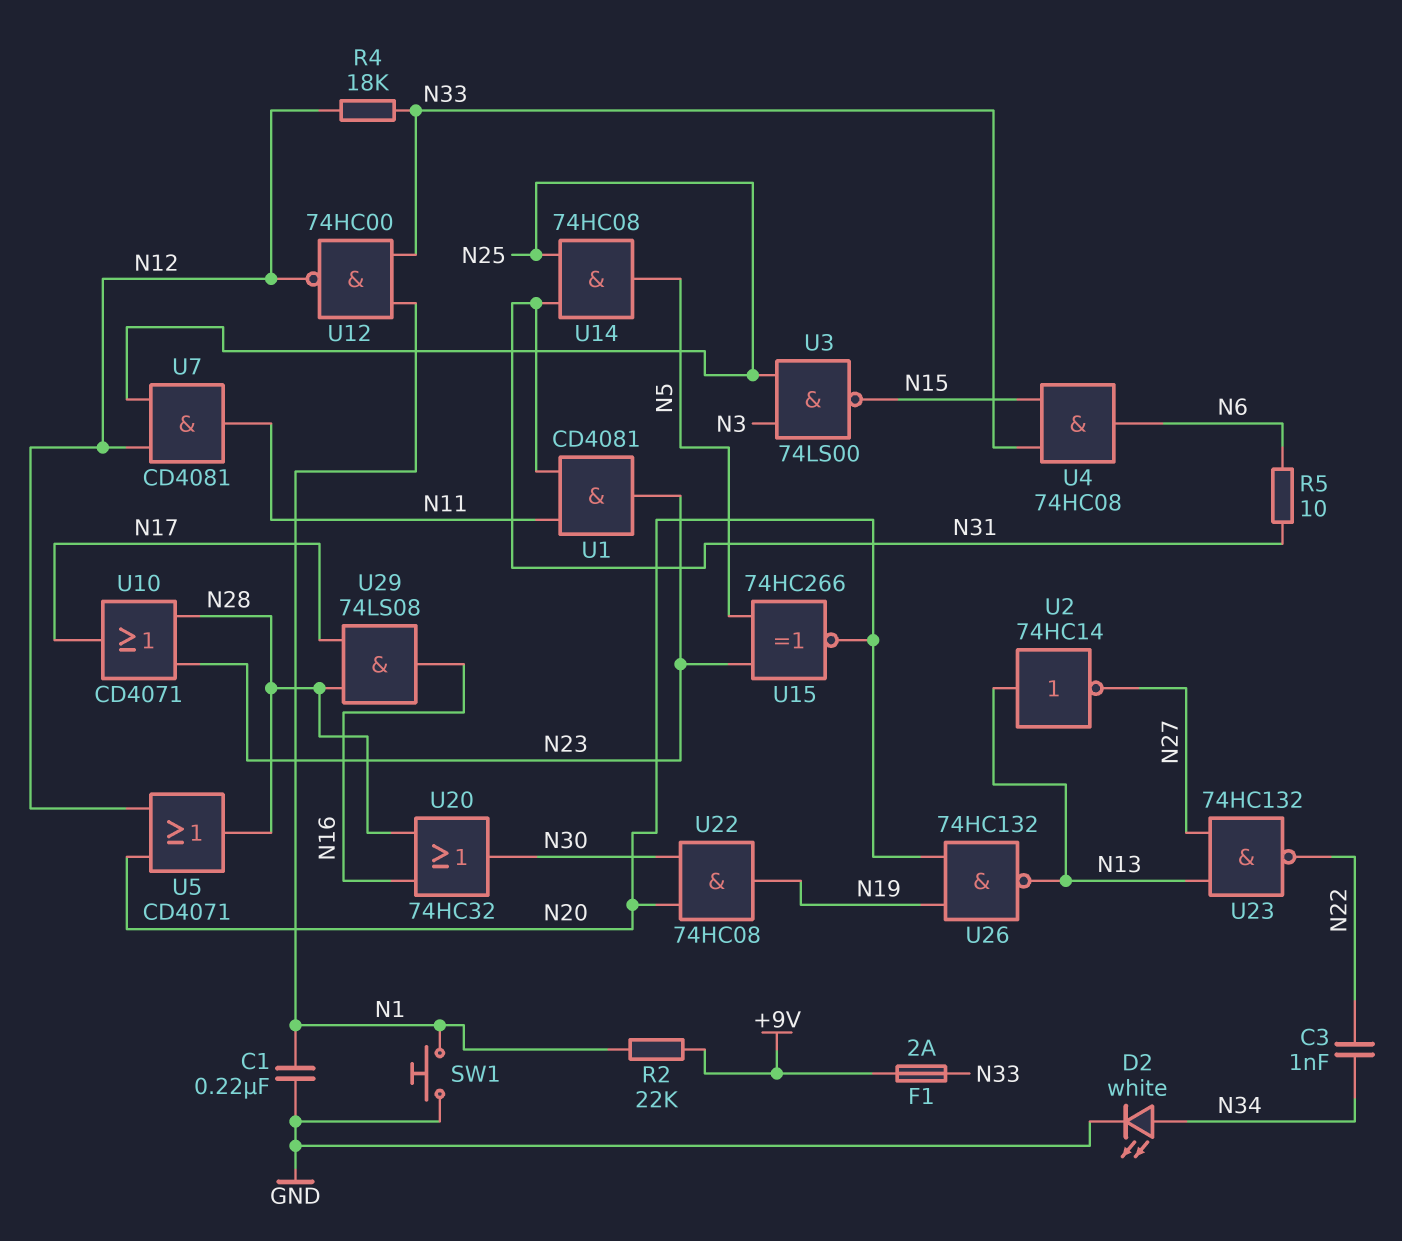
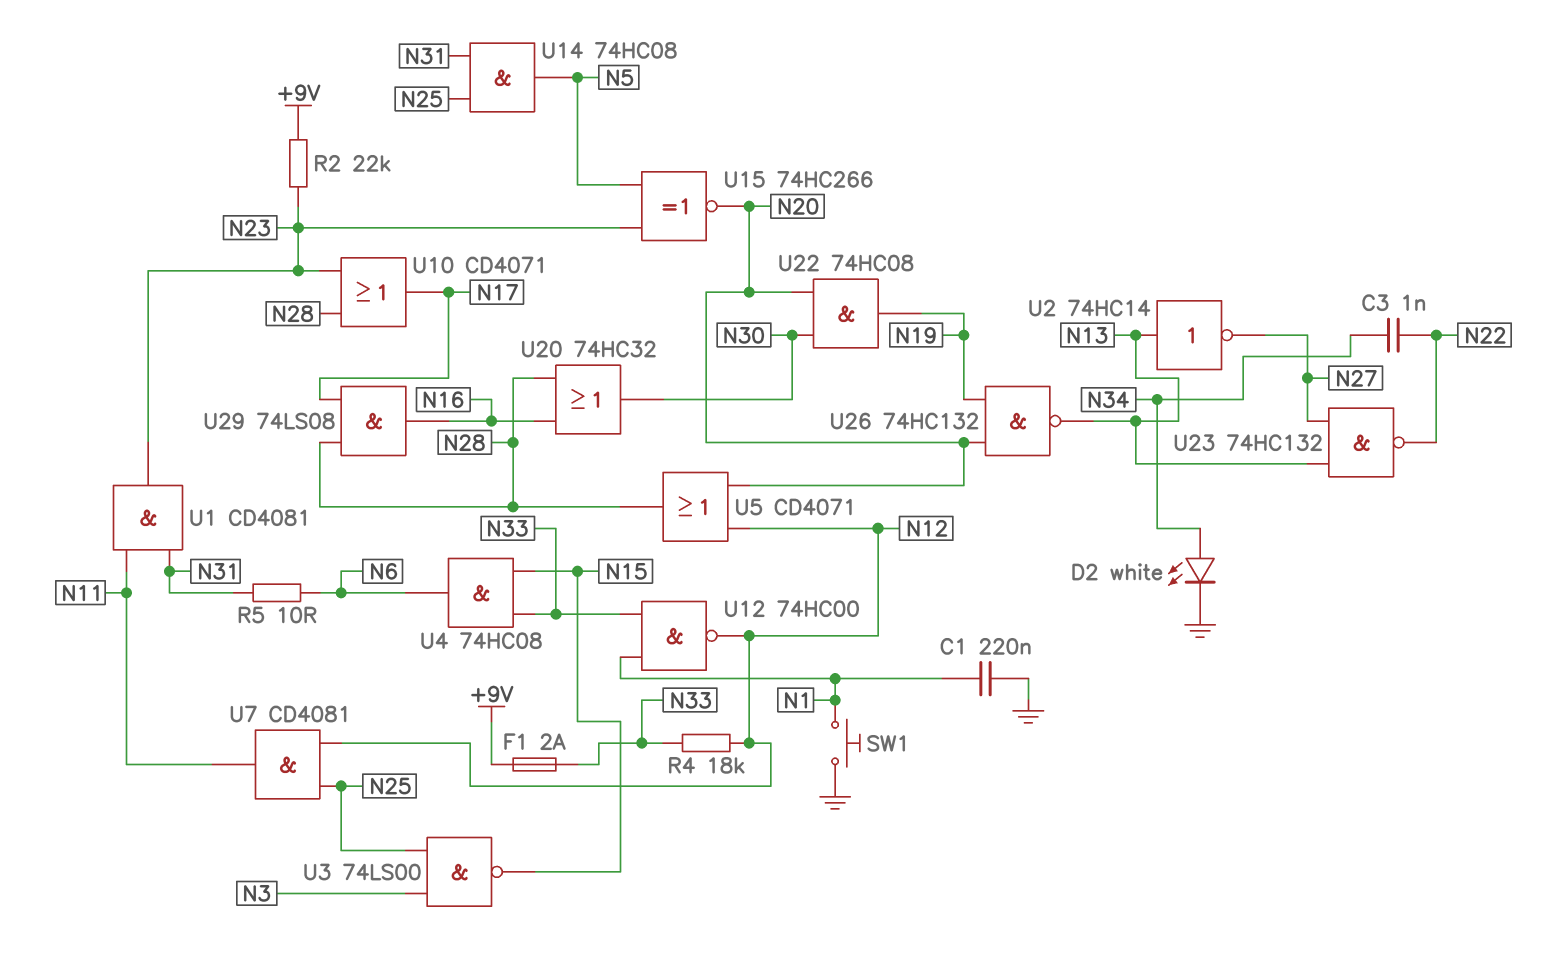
R2: 22k (+9V, N1) -> 22k (+9V, N23)

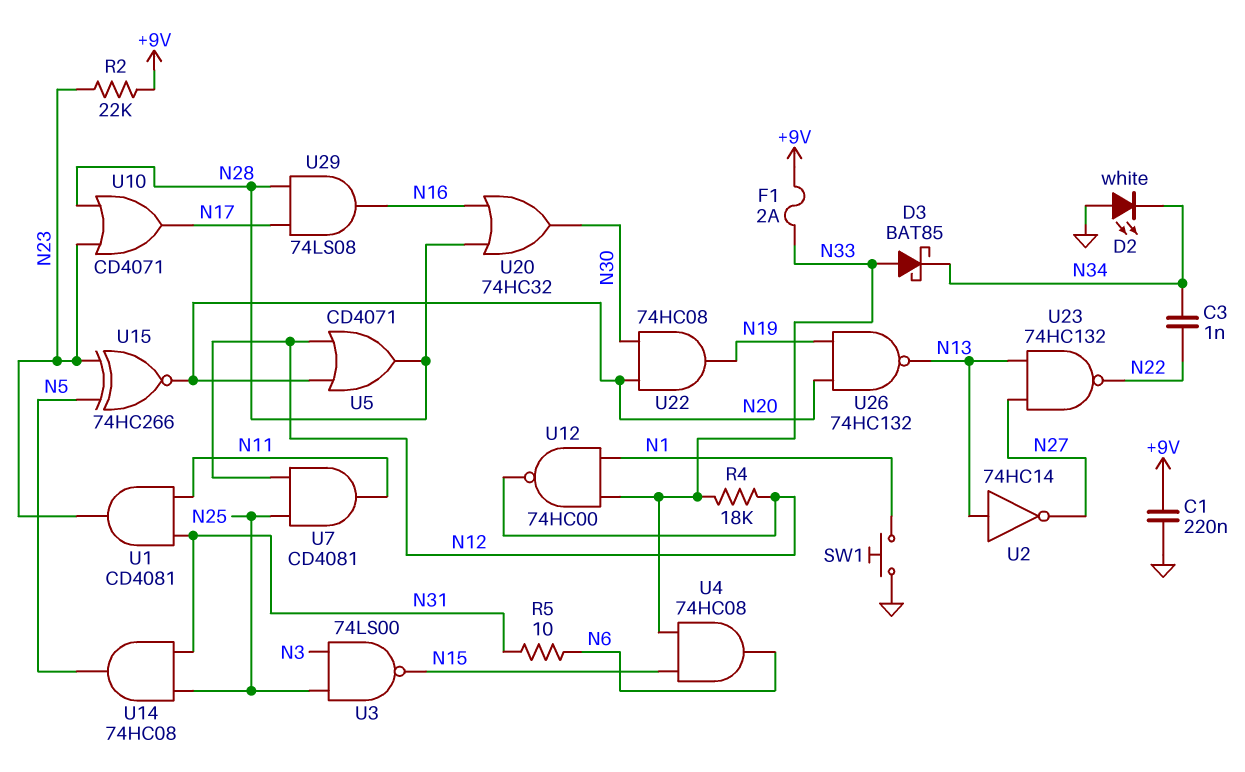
C1: 220nF (GND, N1) -> 220nF (+9V, GND)
D2: LED white (A N34, K GND) -> LED white (A GND, K N34)
D3: none -> schottky BAT85 (A N33, K N34)

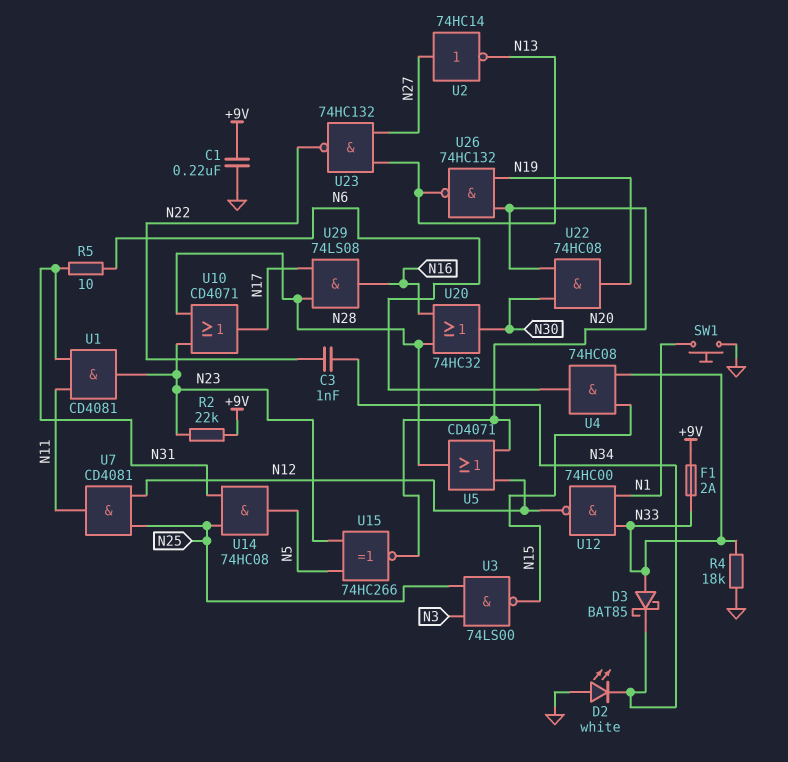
R4: 18k (N12, N33) -> 18k (GND, N33)
U2: NOT 74HC14 (in N13, out N27) -> NOT 74HC14 (in N27, out N13)

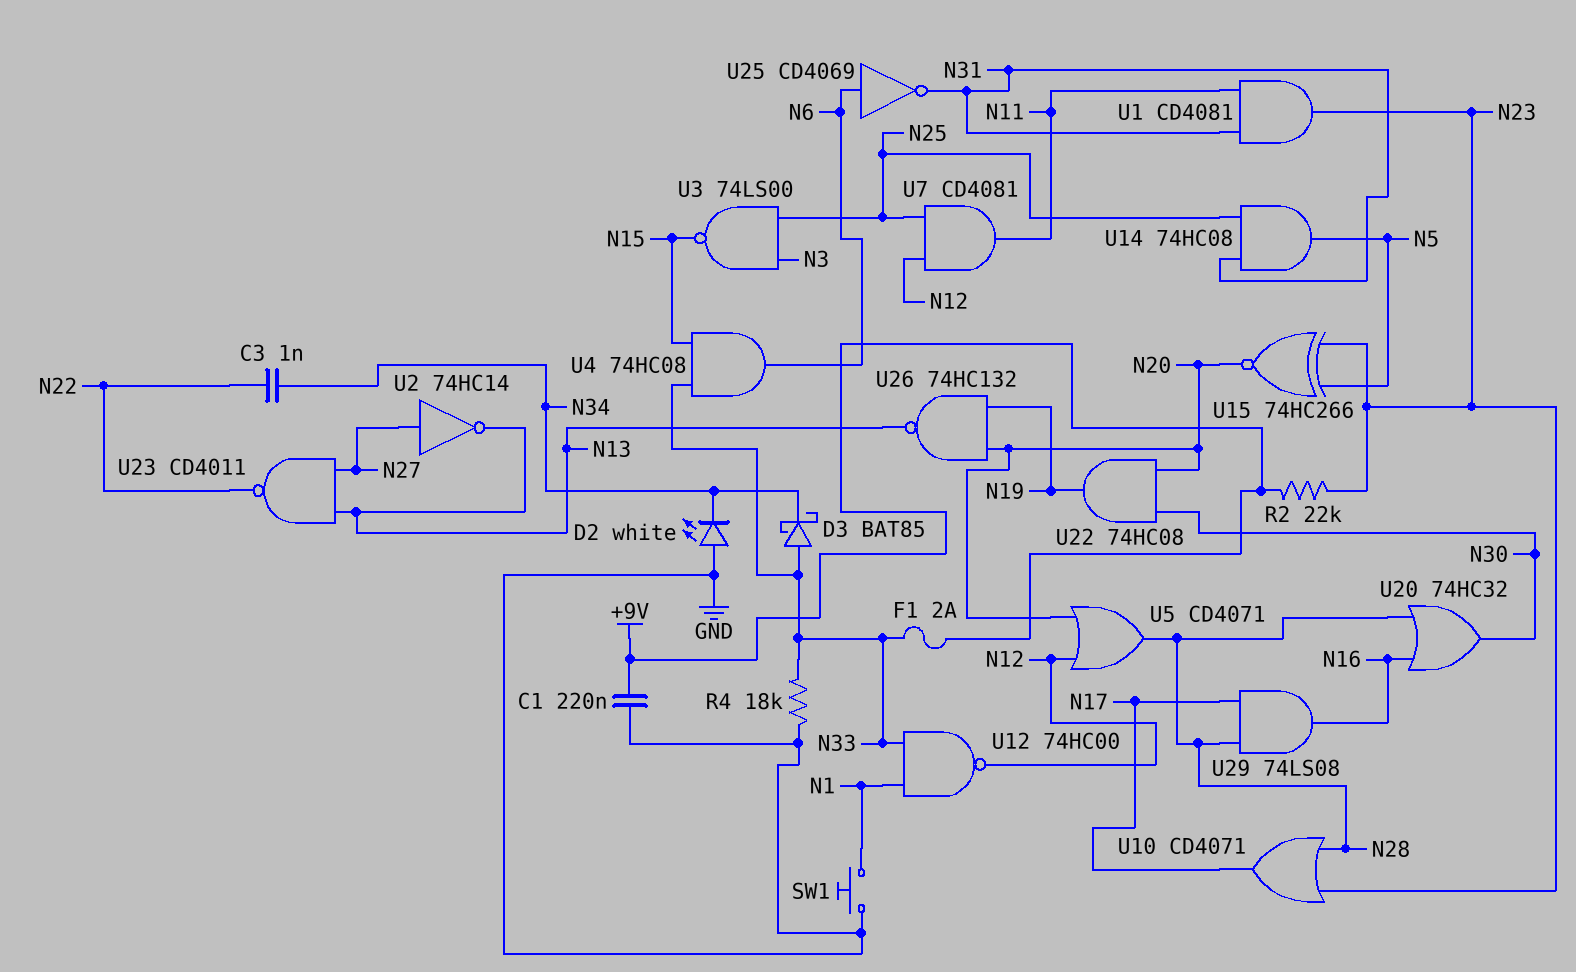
R5: 10 (N6, N31) -> none
U23: NAND 74HC132 (in N13, in N27, out N22) -> NAND CD4011 (in N13, in N27, out N22)
U25: none -> NOT CD4069 (in N6, out N31)

